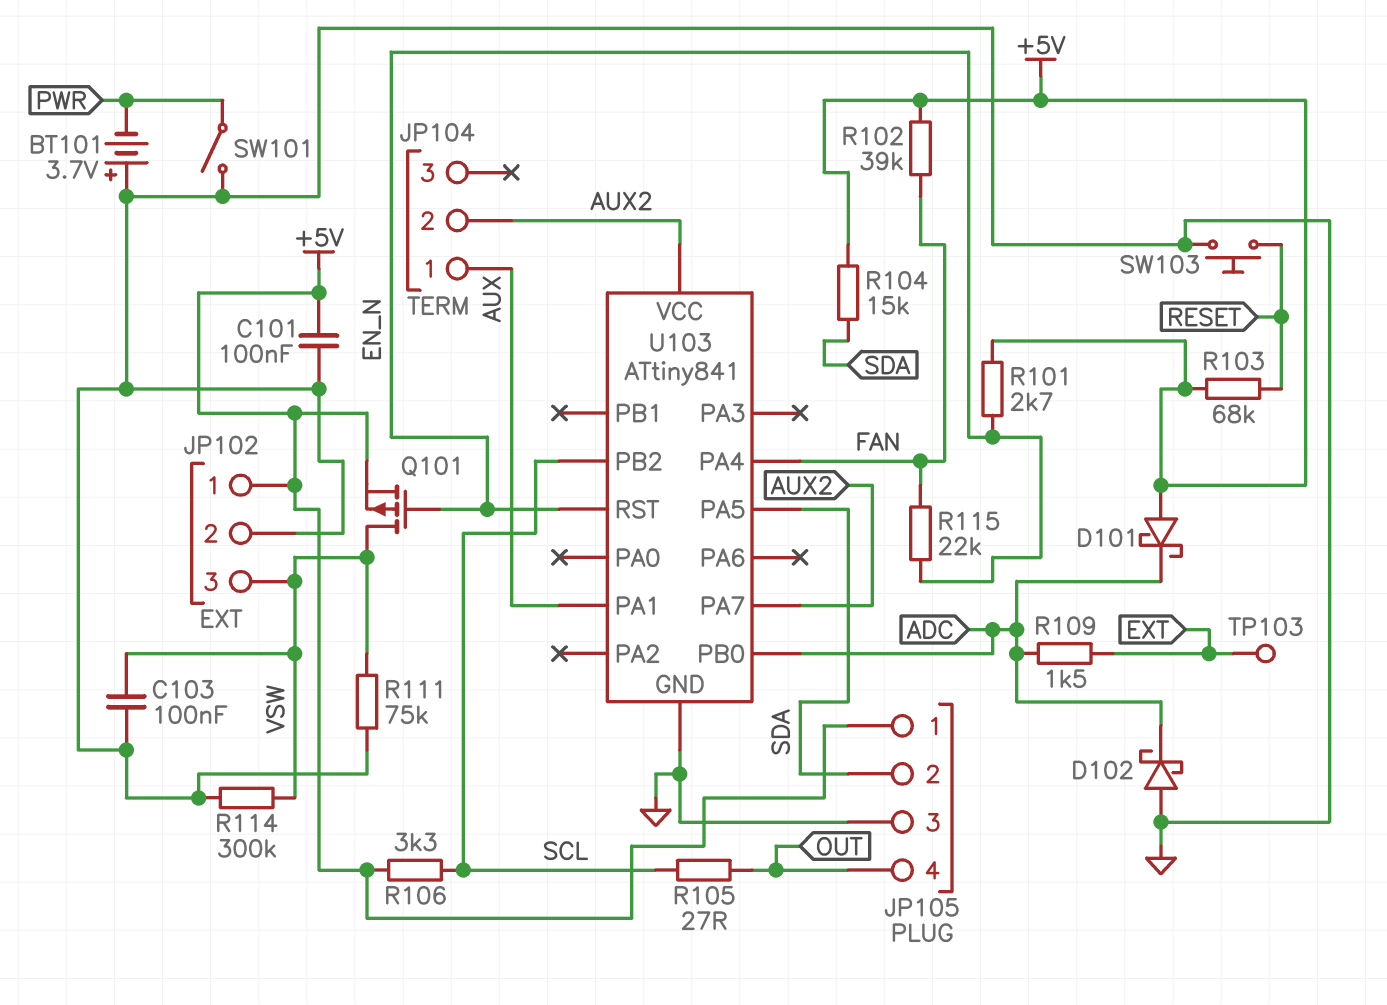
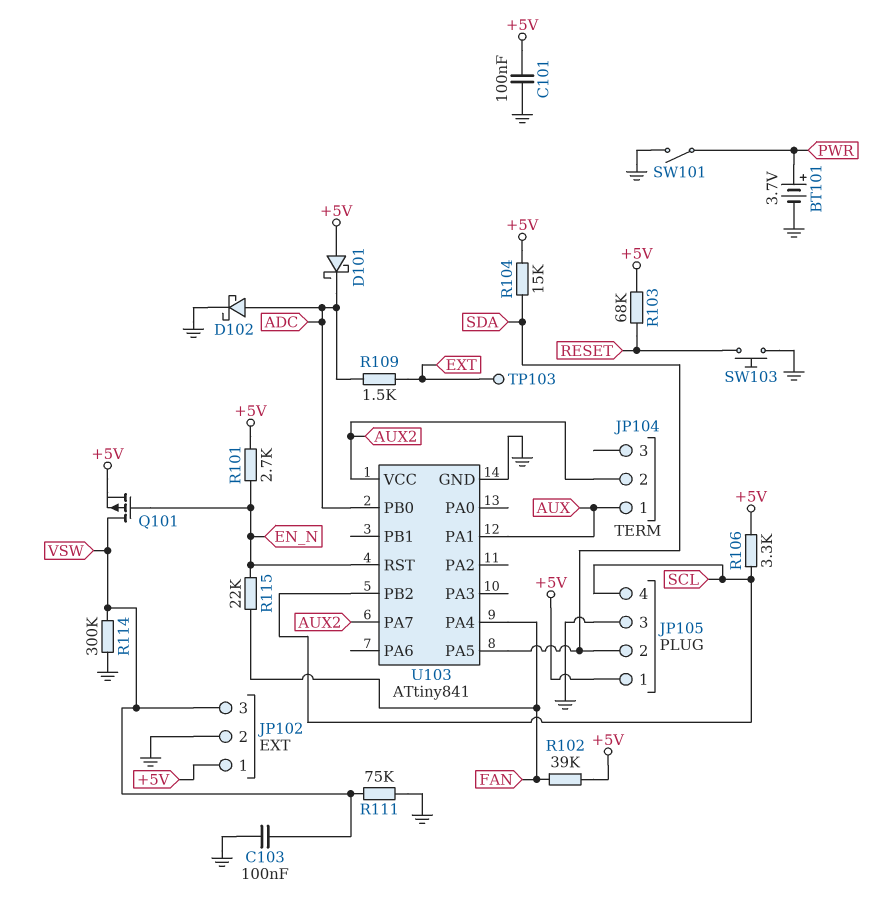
BT101: 3.7V (plus GND, minus PWR) -> 3.7V (plus PWR, minus GND)
D102: schottky (A GND, K ADC) -> schottky (A ADC, K GND)
JP105 pin 4: OUT -> SCL
R105: 27 (OUT, SCL) -> none

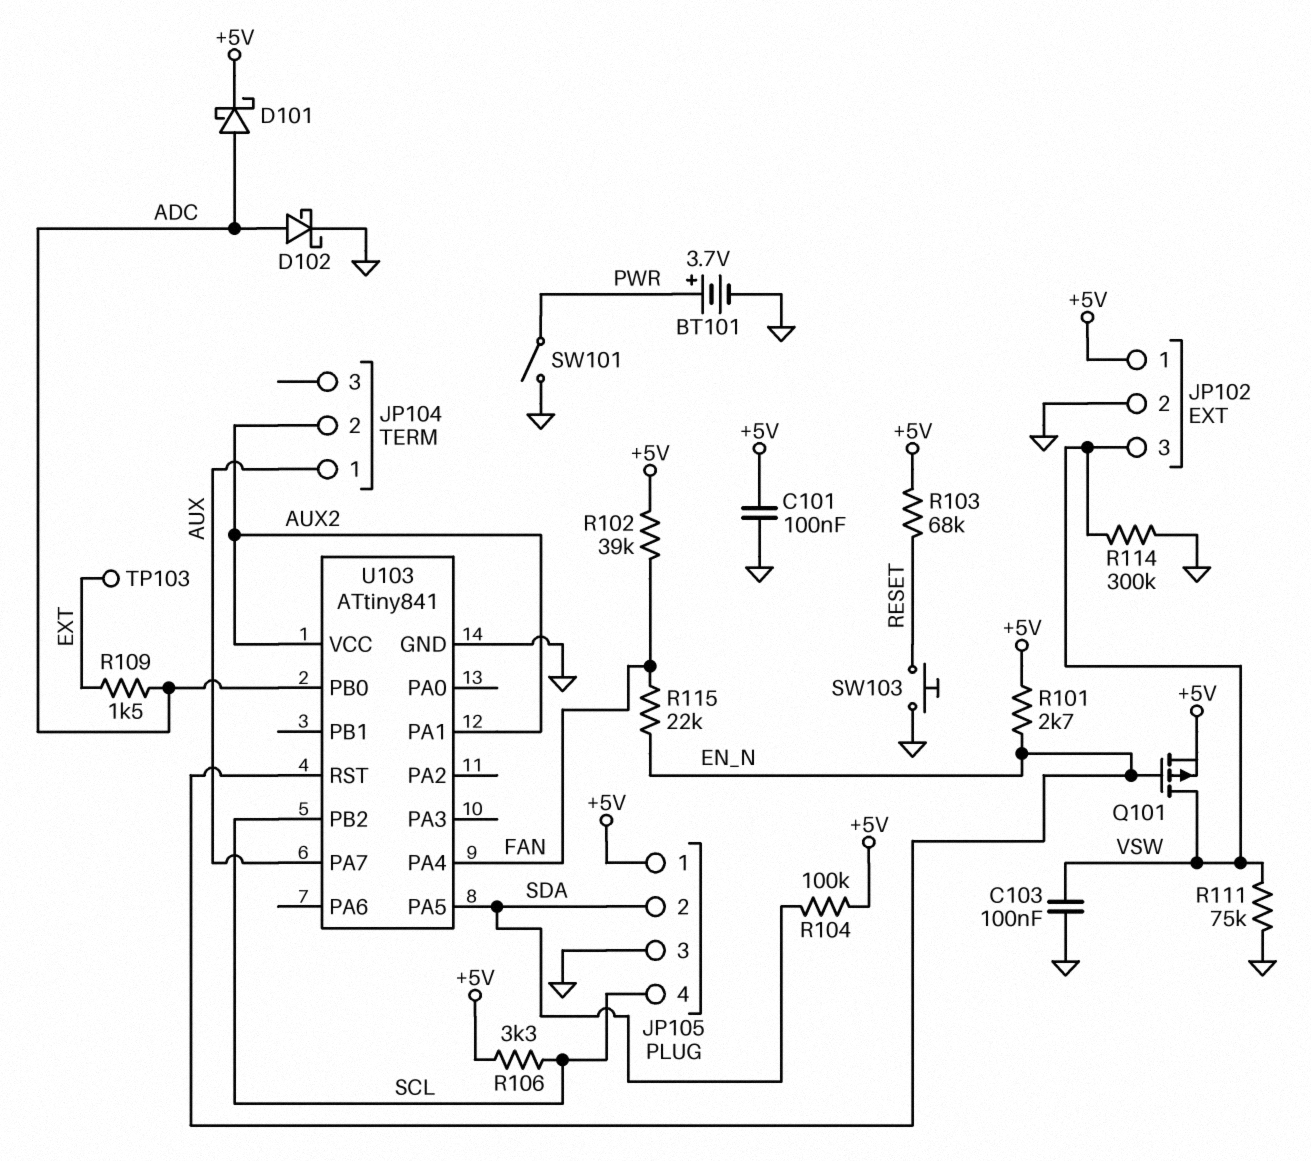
D101: schottky (A +5V, K ADC) -> schottky (A ADC, K +5V)
R104: 15k (+5V, SDA) -> 100k (+5V, SDA)
U103 pin PA1: AUX -> AUX2
U103 pin PA7: AUX2 -> AUX

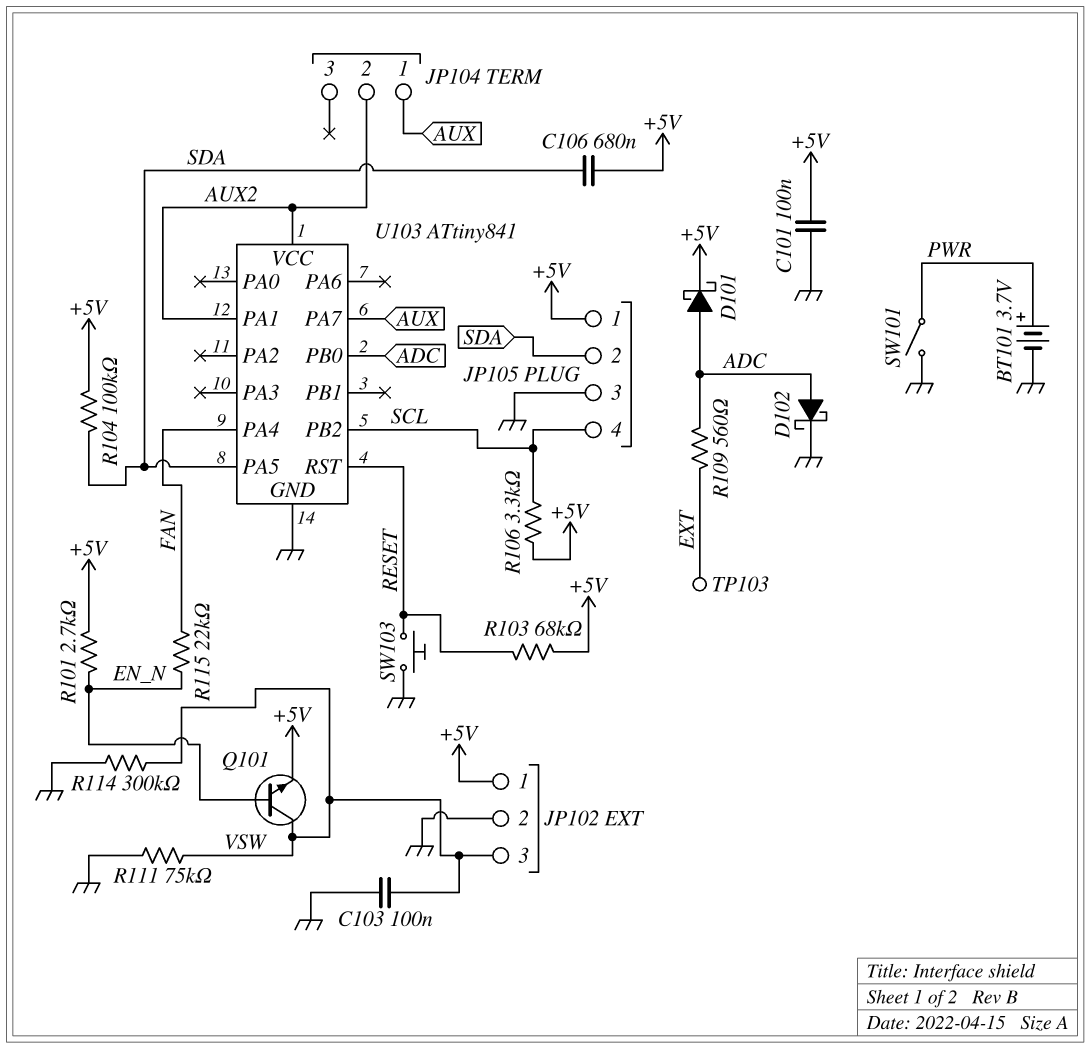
C106: none -> 680nF (+5V, SDA)
Q101: PMOS (G EN_N, D VSW, S +5V) -> NPN (B EN_N, C VSW, E +5V)
R102: 39k (+5V, FAN) -> none
R109: 1.5k (ADC, EXT) -> 560 (ADC, EXT)
U103 pin RST: EN_N -> RESET

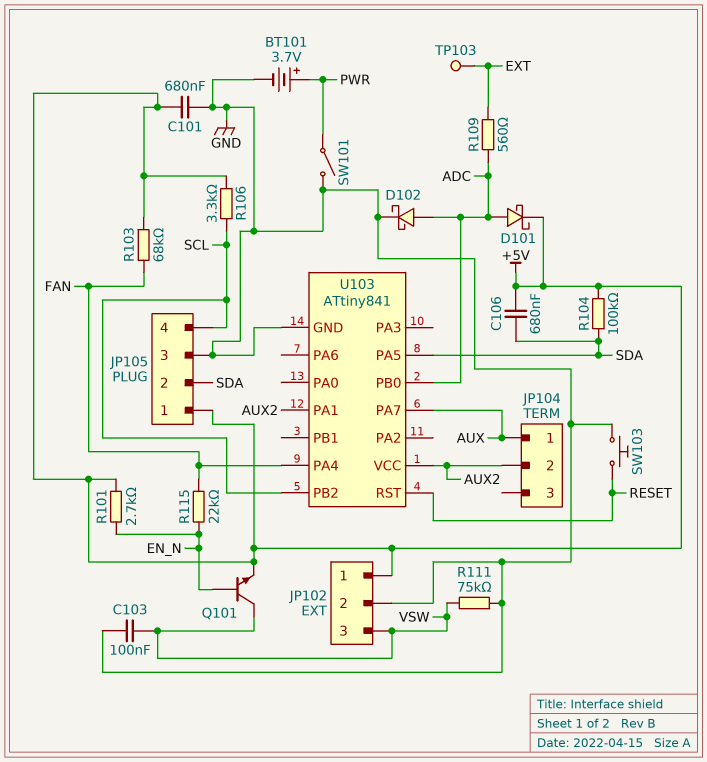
C101: 100nF (+5V, GND) -> 680nF (+5V, GND)
R103: 68k (+5V, RESET) -> 68k (+5V, FAN)
R114: 300k (GND, VSW) -> none

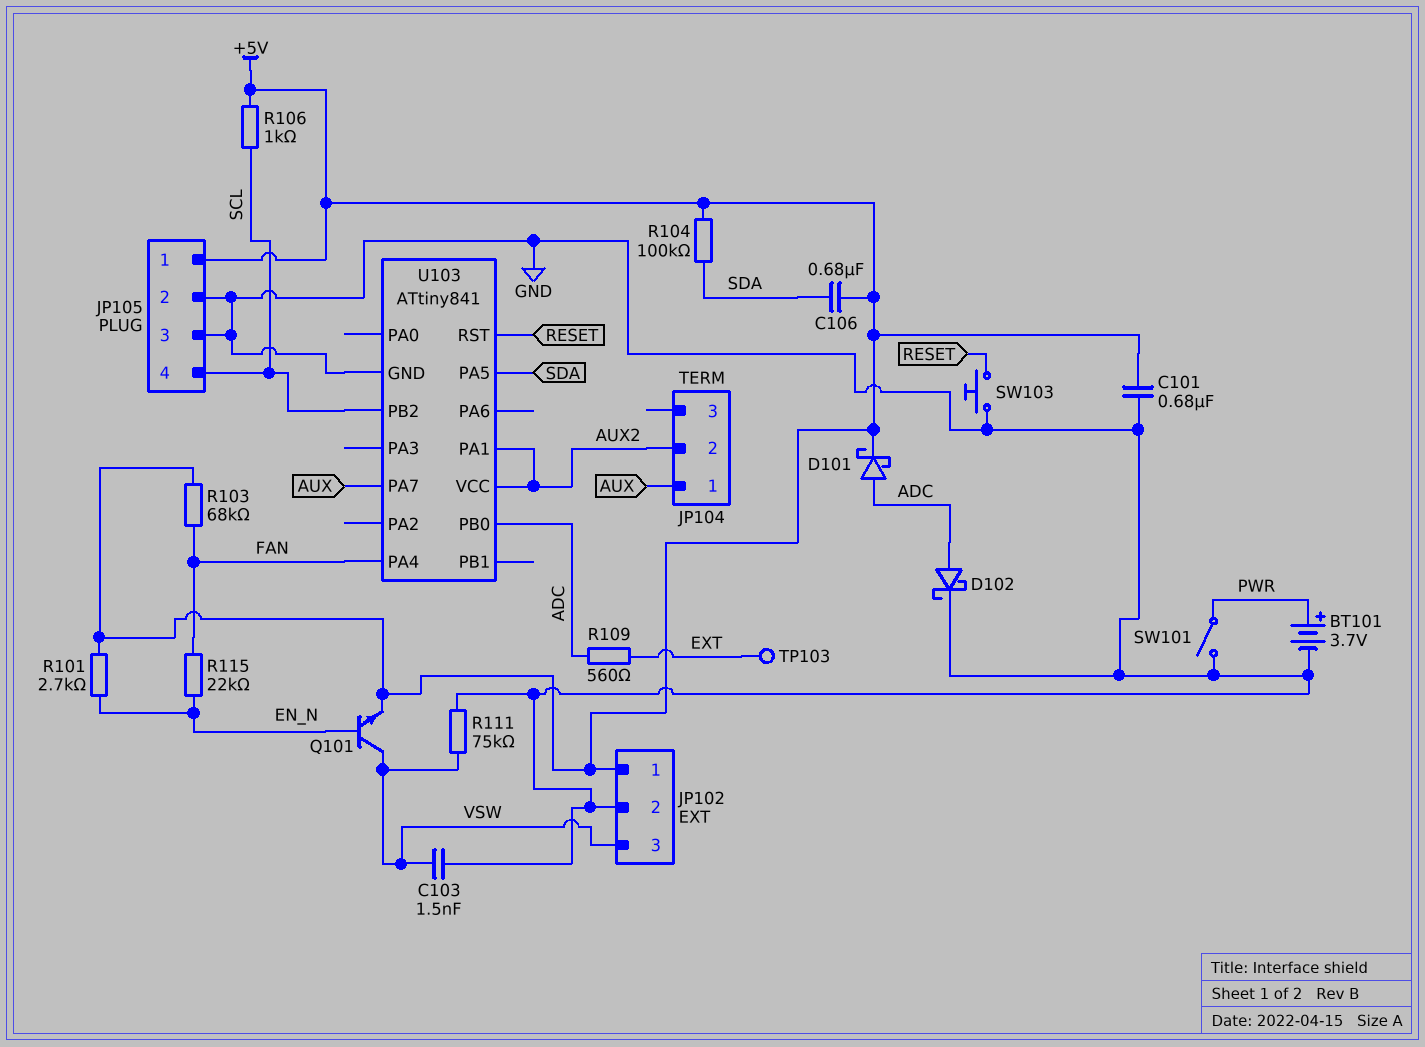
C103: 100nF (GND, VSW) -> 1.5nF (GND, VSW)
JP105 pin 2: SDA -> GND
R106: 3.3k (+5V, SCL) -> 1k (+5V, SCL)

